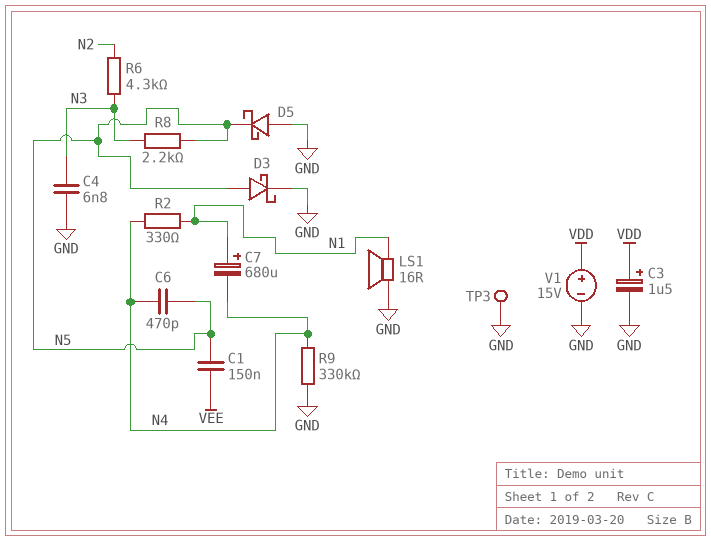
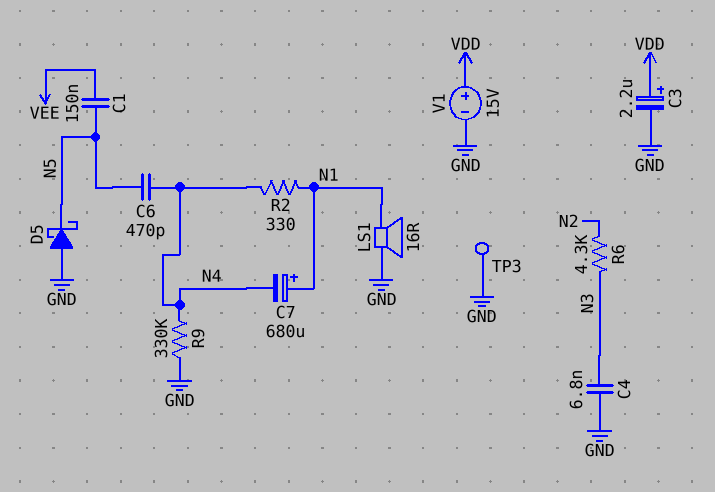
C3: 1.5uF (plus VDD, minus GND) -> 2.2uF (plus VDD, minus GND)
D3: schottky (A N5, K GND) -> none
R8: 2.2k (N3, N5) -> none

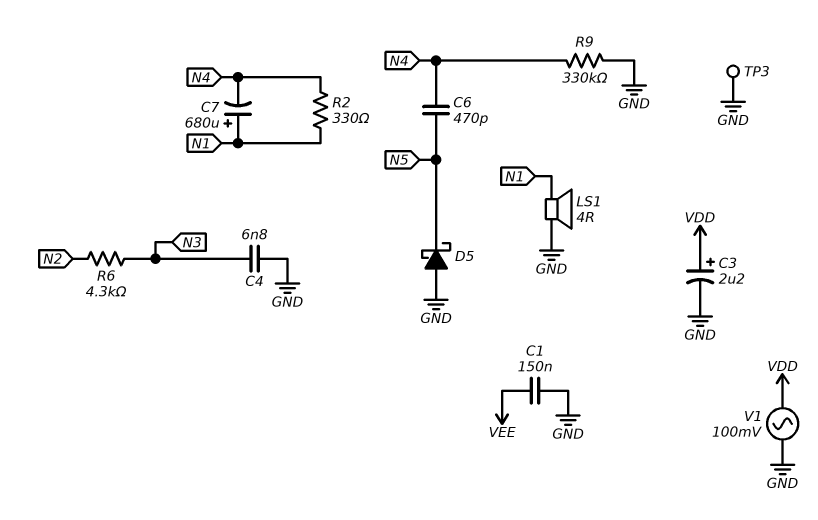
C1: 150nF (N5, VEE) -> 150nF (GND, VEE)
LS1: speaker 16R (GND, N1) -> speaker 4R (GND, N1)
V1: 15V (plus VDD, minus GND) -> AC 100mV (GND, VDD)

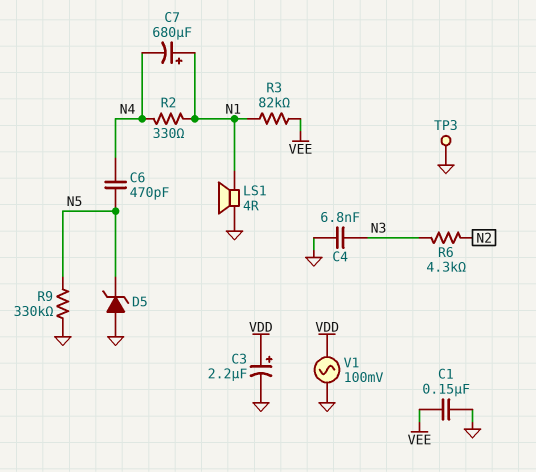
D5: schottky (A GND, K N5) -> zener (A GND, K N5)
R3: none -> 82k (N1, VEE)
R9: 330k (GND, N4) -> 330k (GND, N5)

